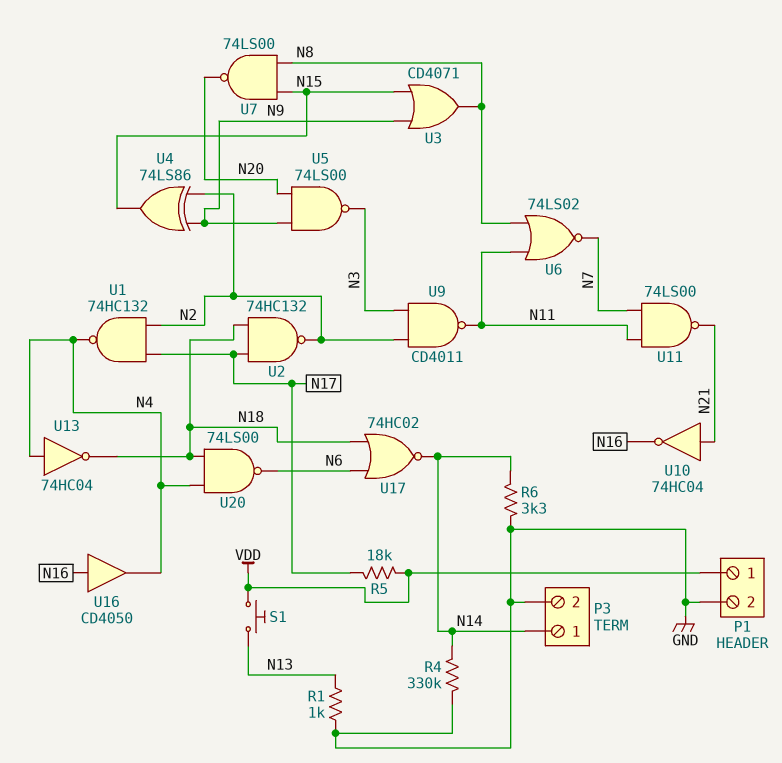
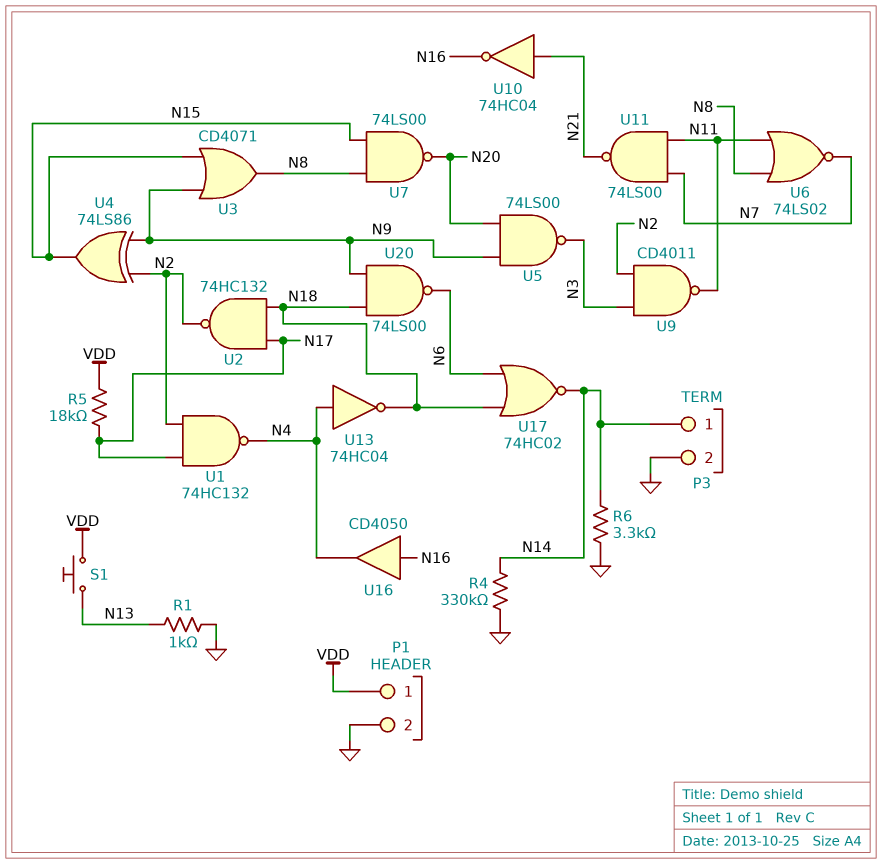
U20: NAND 74LS00 (in N4, in N18, out N6) -> NAND 74LS00 (in N9, in N18, out N6)

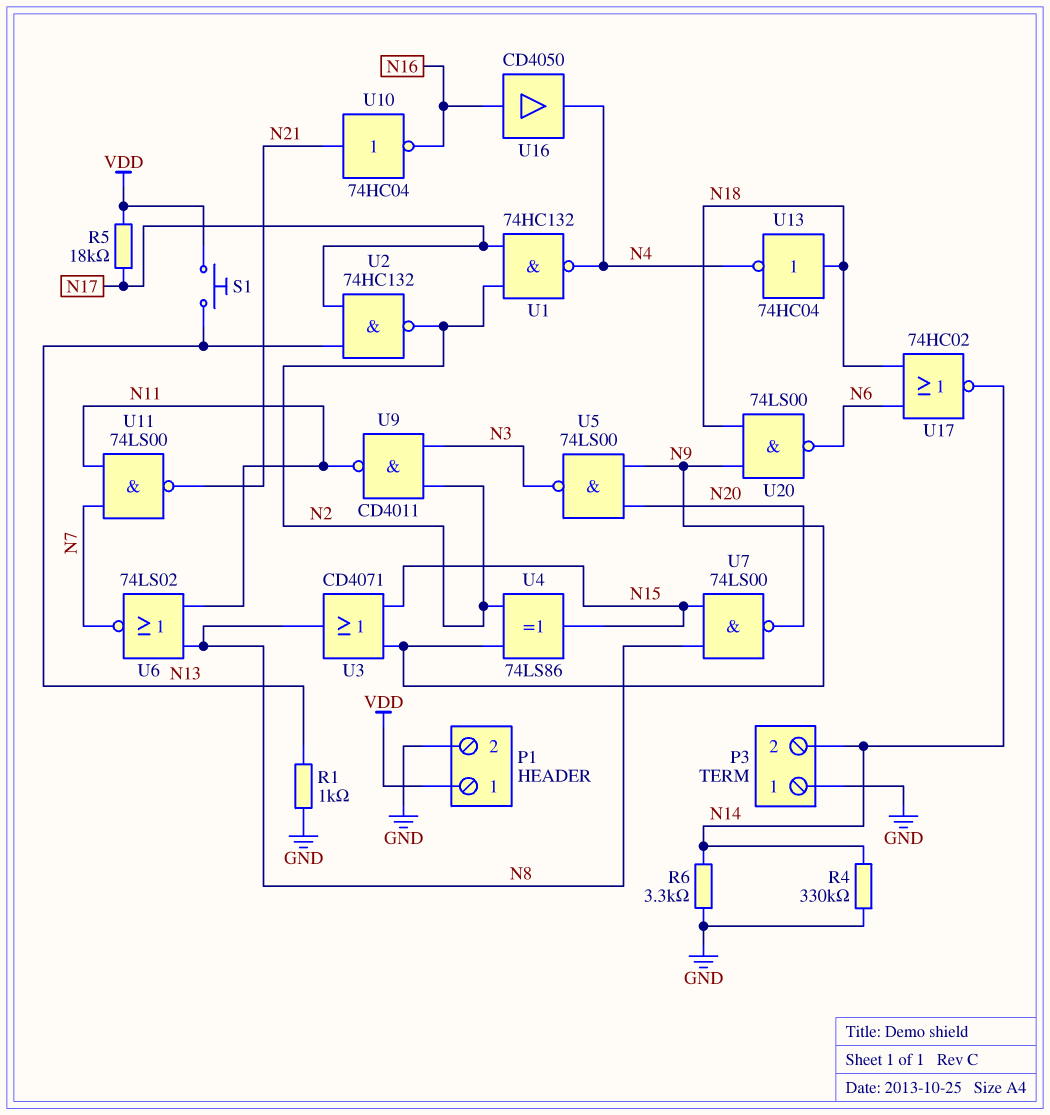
P3 pin 1: N14 -> GND
P3 pin 2: GND -> N14
U2: NAND 74HC132 (in N17, in N18, out N2) -> NAND 74HC132 (in N13, in N17, out N2)
U13: NOT 74HC04 (in N4, out N18) -> NOT 74HC04 (in N18, out N4)

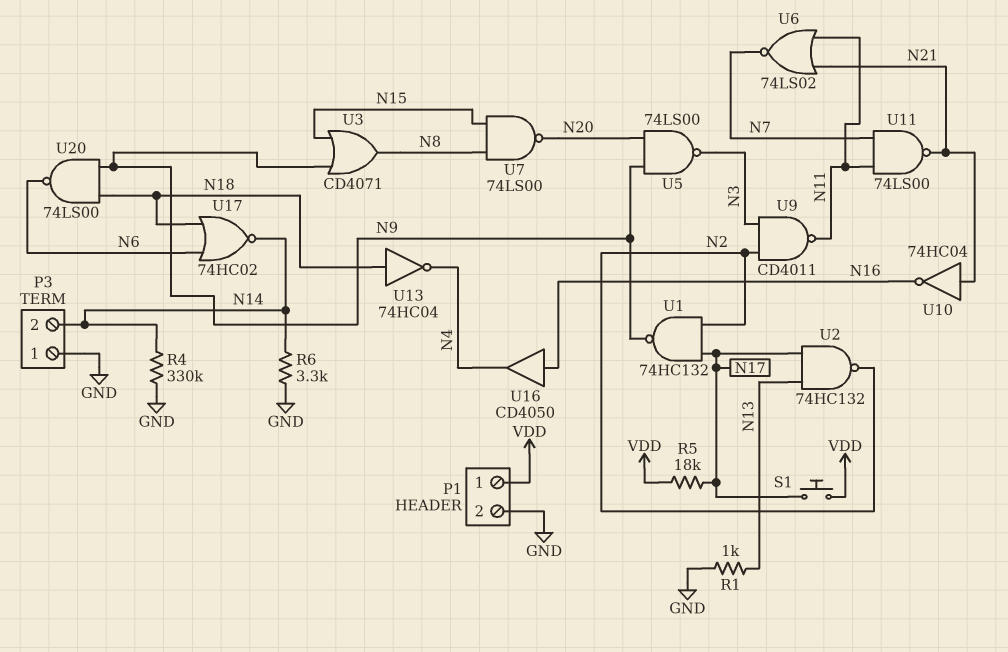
S1: button (N13, VDD) -> button (N17, VDD)
U1: NAND 74HC132 (in N2, in N17, out N4) -> NAND 74HC132 (in N2, in N17, out N9)
U4: XOR 74LS86 (in N2, in N9, out N15) -> none
U6: NOR 74LS02 (in N8, in N11, out N7) -> NOR 74LS02 (in N11, in N21, out N7)

